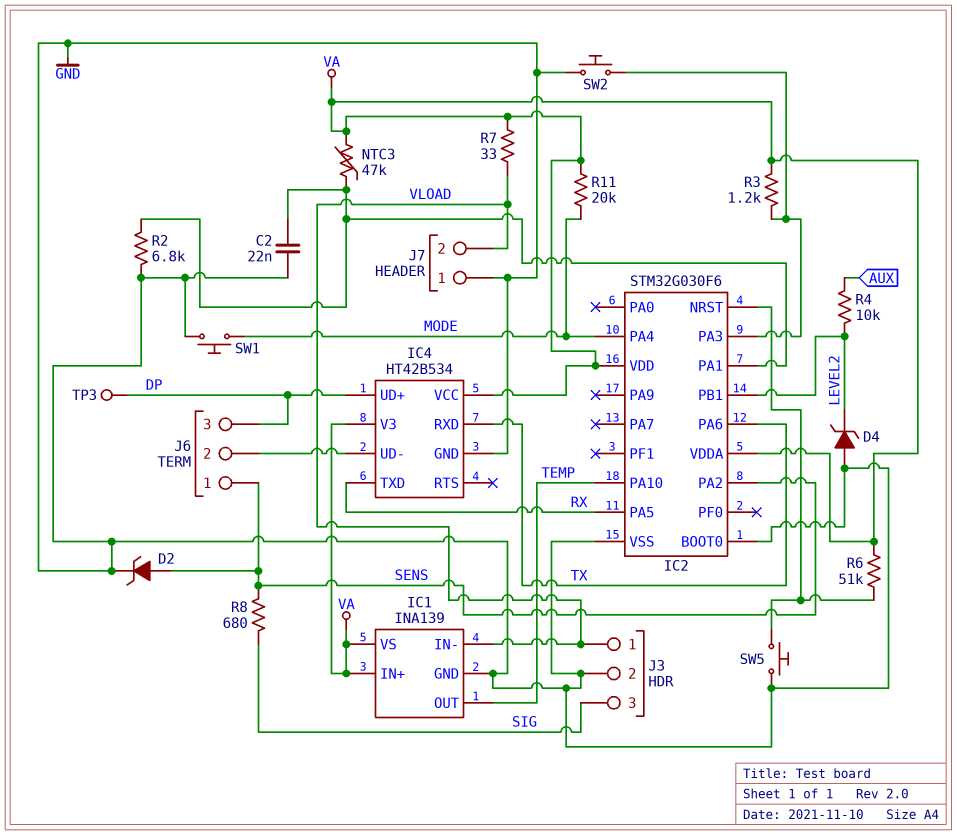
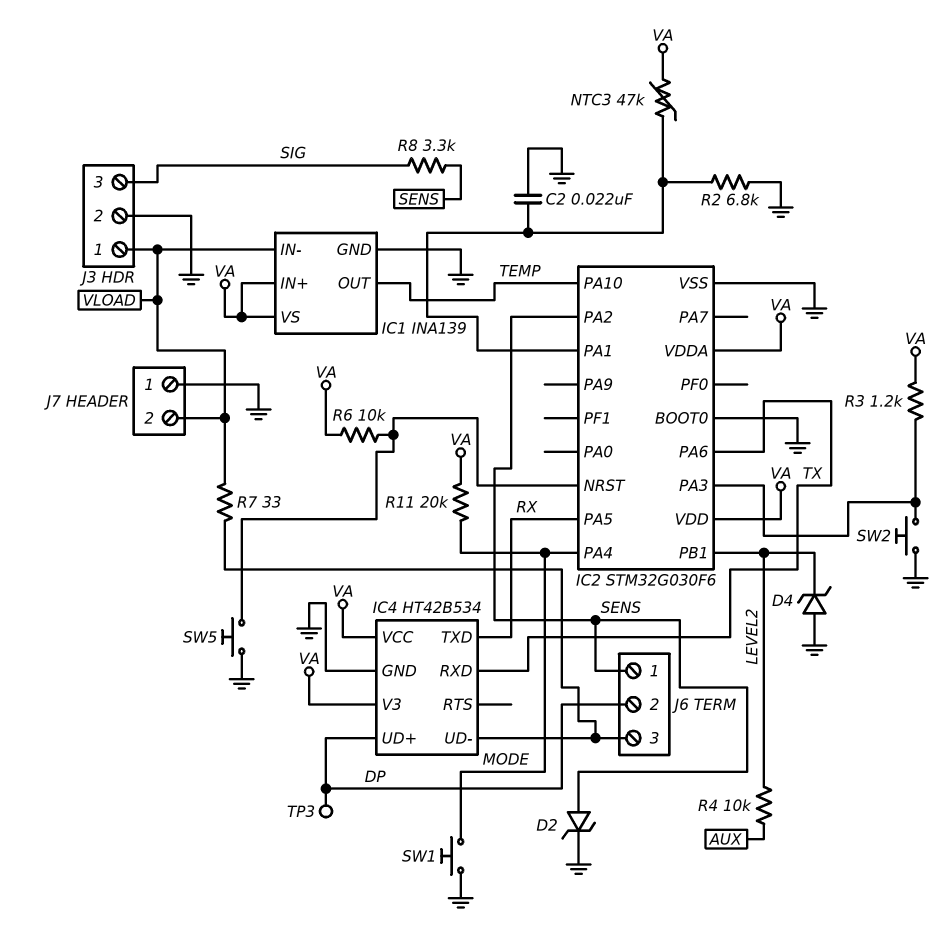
J6 pin 2: IC4/UD- -> DP
J6 pin 3: DP -> IC4/UD-
R6: 51k (IC2/NRST, VA) -> 10k (IC2/NRST, VA)
R7: 33 (VA, VLOAD) -> 33 (IC4/UD-, VLOAD)
R8: 680 (SENS, SIG) -> 3.3k (SENS, SIG)

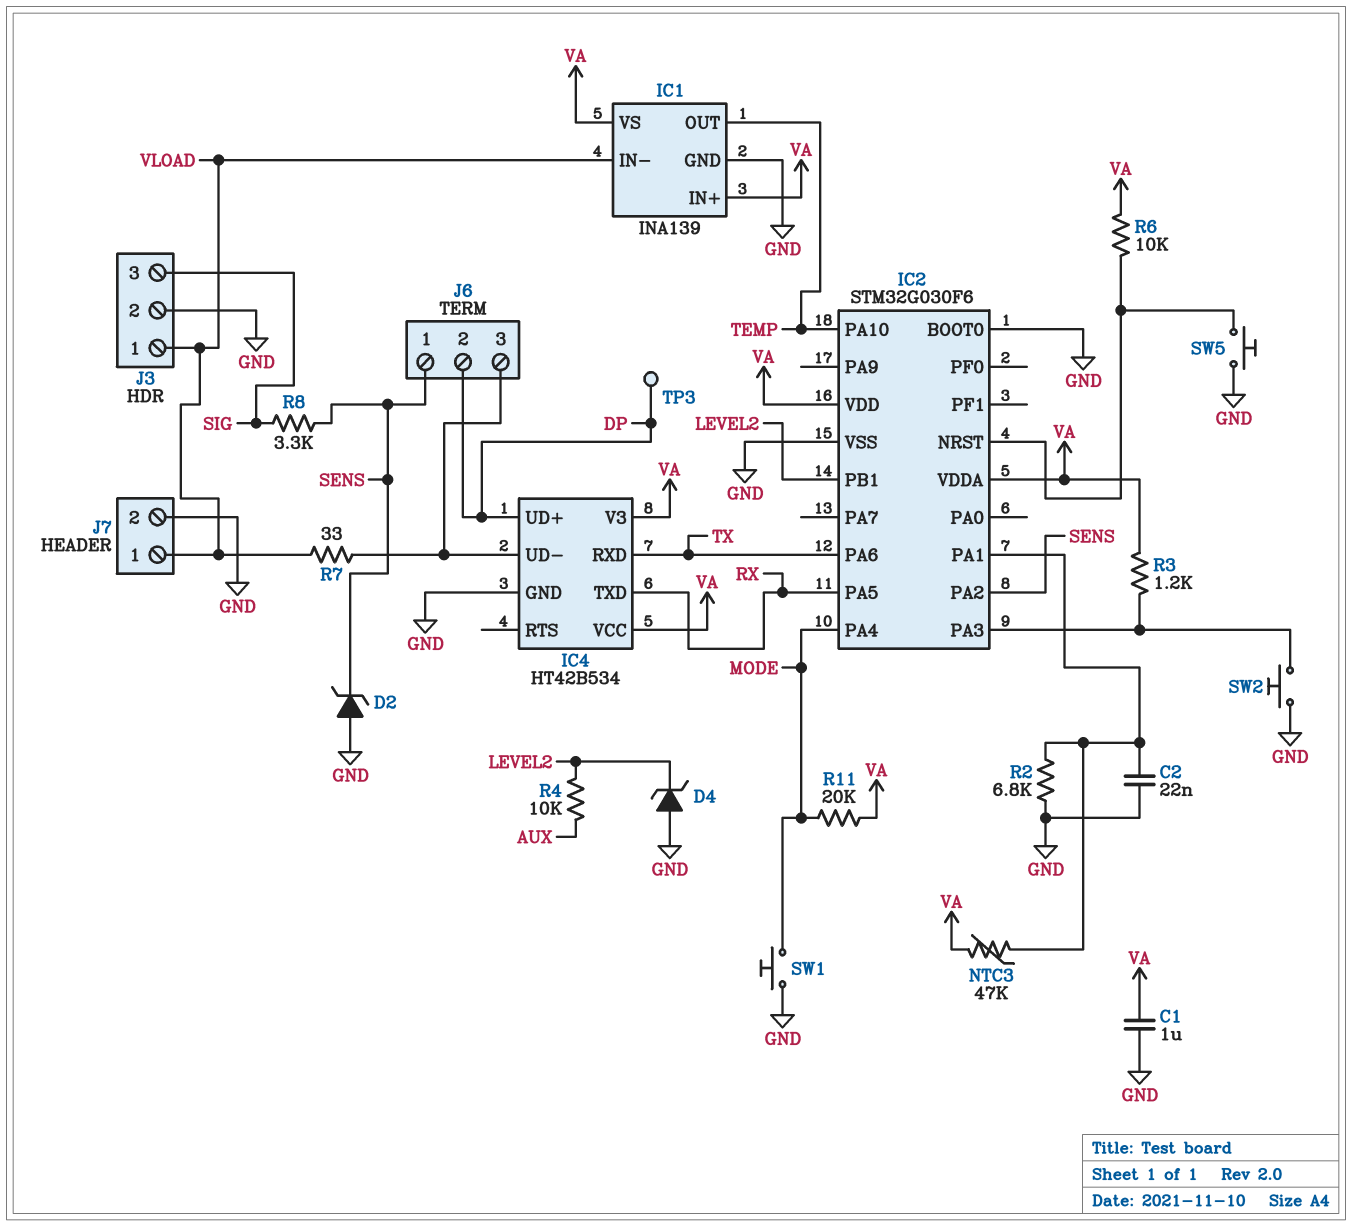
C1: none -> 1uF (GND, VA)
D2: zener (A SENS, K GND) -> zener (A GND, K SENS)
J7 pin 1: GND -> VLOAD
J7 pin 2: VLOAD -> GND

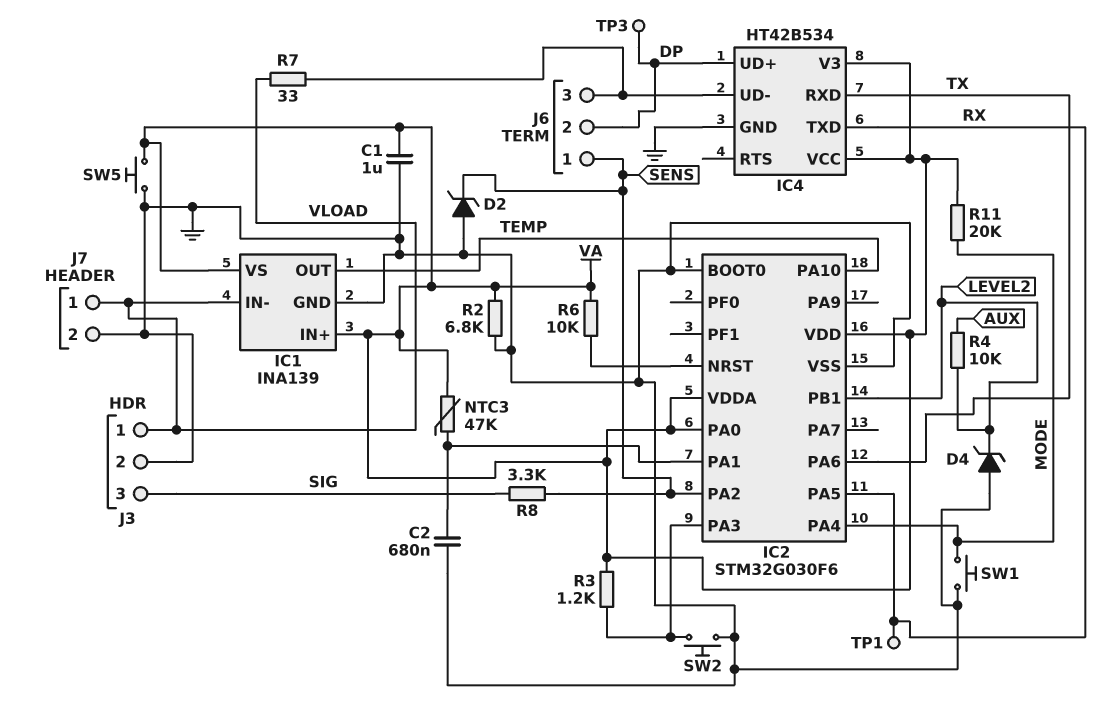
C2: 22nF (GND, IC2/PA1) -> 680nF (GND, IC2/PA1)
IC2 pin PA0: none -> VA
R2: 6.8k (GND, IC2/PA1) -> 6.8k (GND, VA)
SW5: button (GND, IC2/NRST) -> button (GND, VA)
TP1: none -> test point (RX)

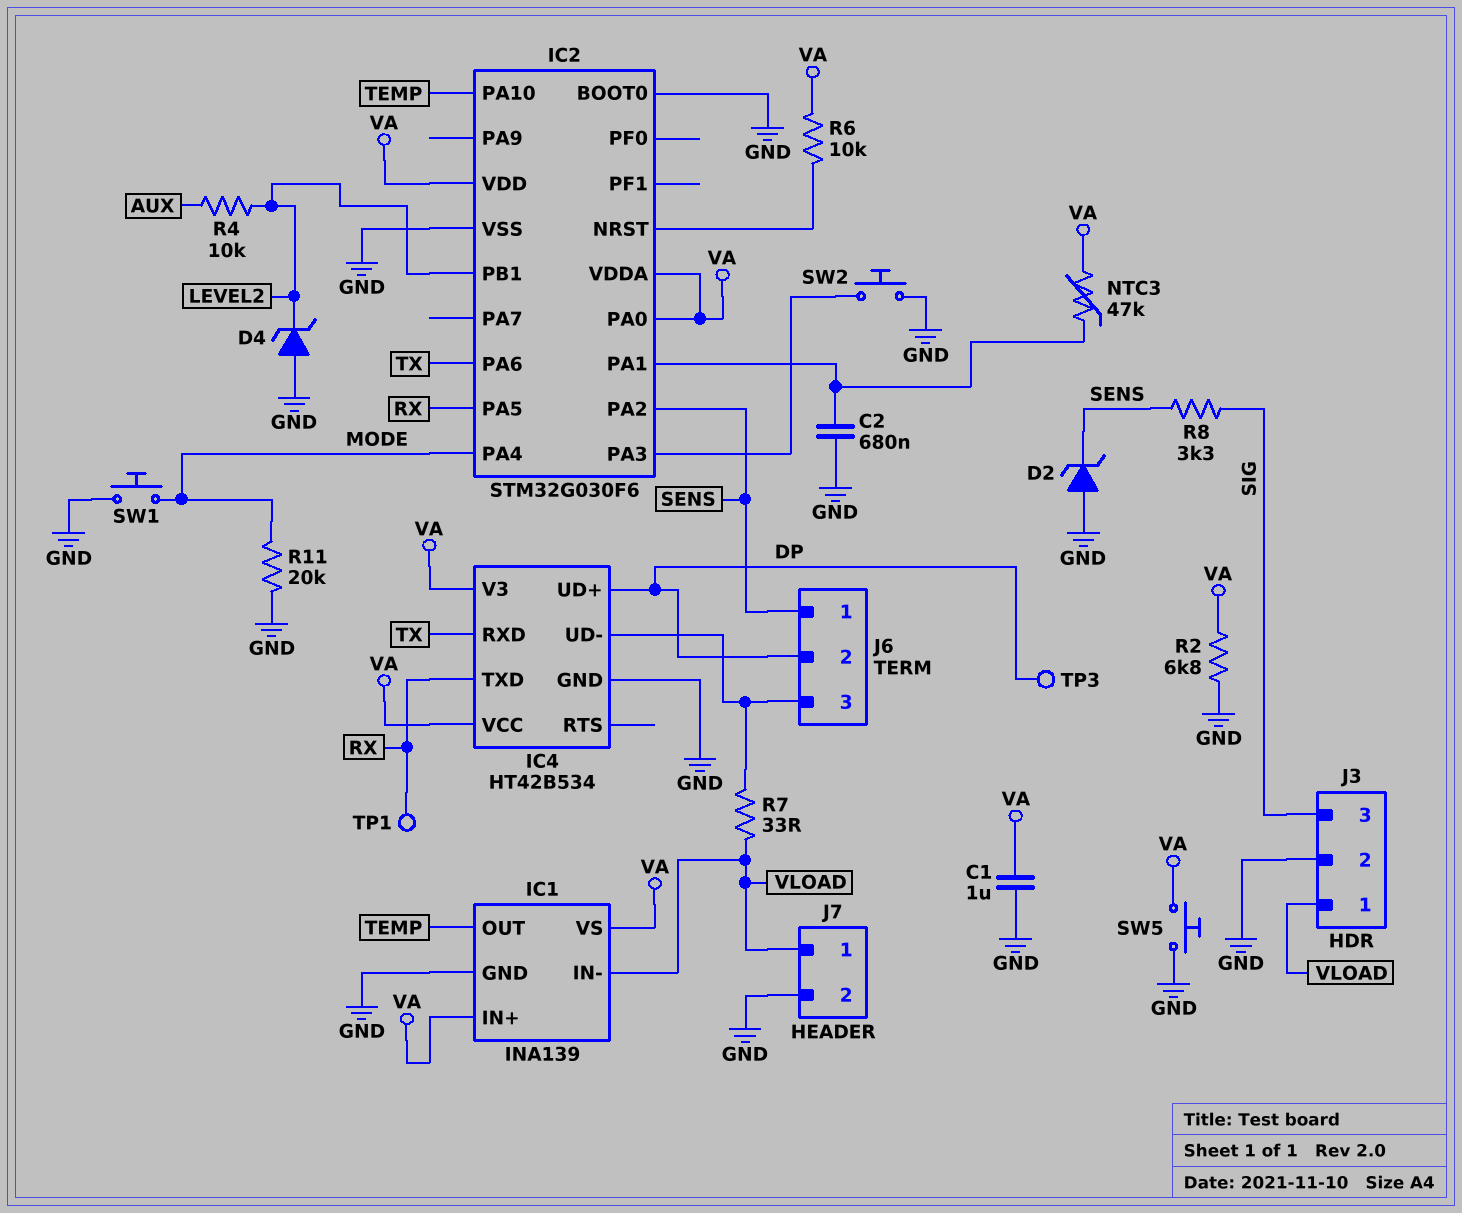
R3: 1.2k (IC2/PA3, VA) -> none
R11: 20k (MODE, VA) -> 20k (GND, MODE)

